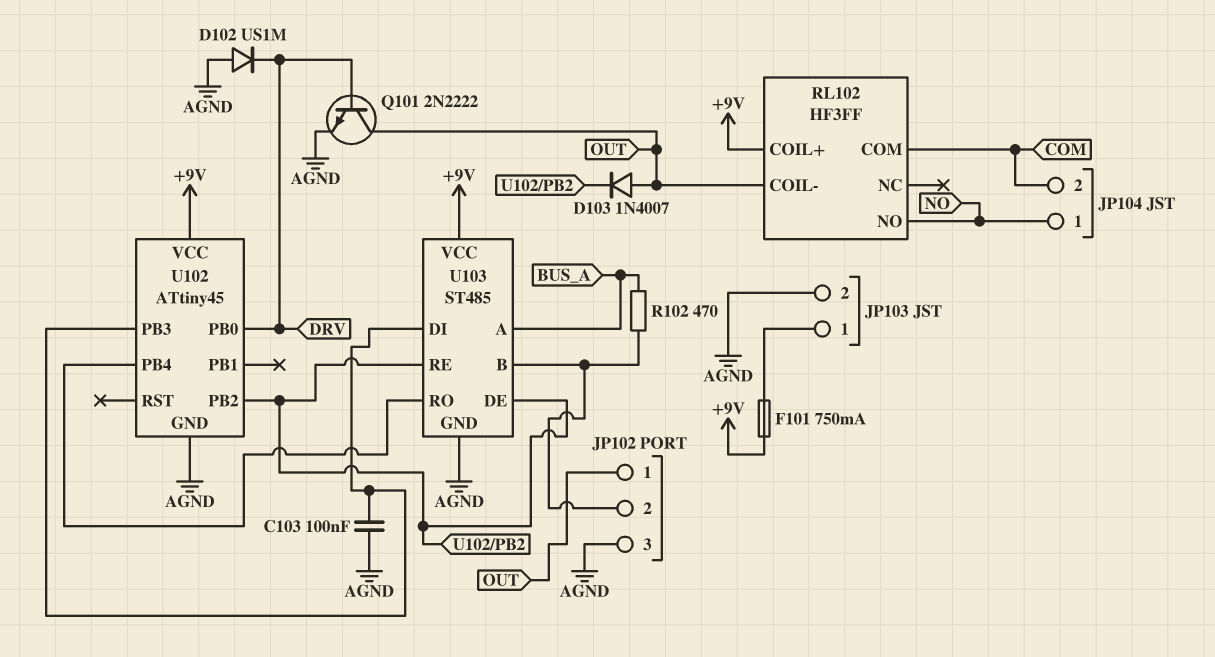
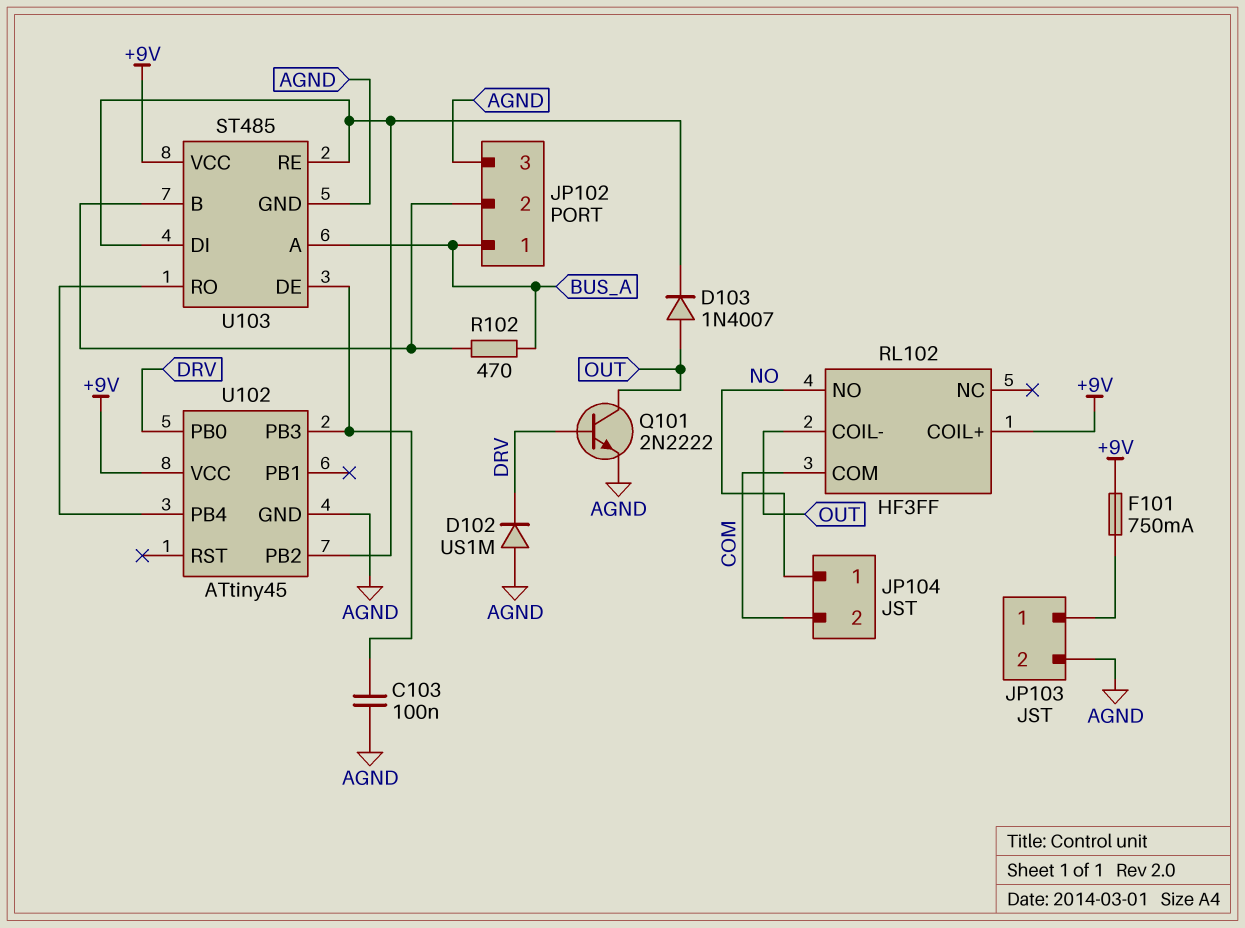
JP102 pin 1: OUT -> BUS_A
U103 pin DE: U102/PB2 -> U102/PB3
U103 pin DI: U102/PB3 -> U102/PB2

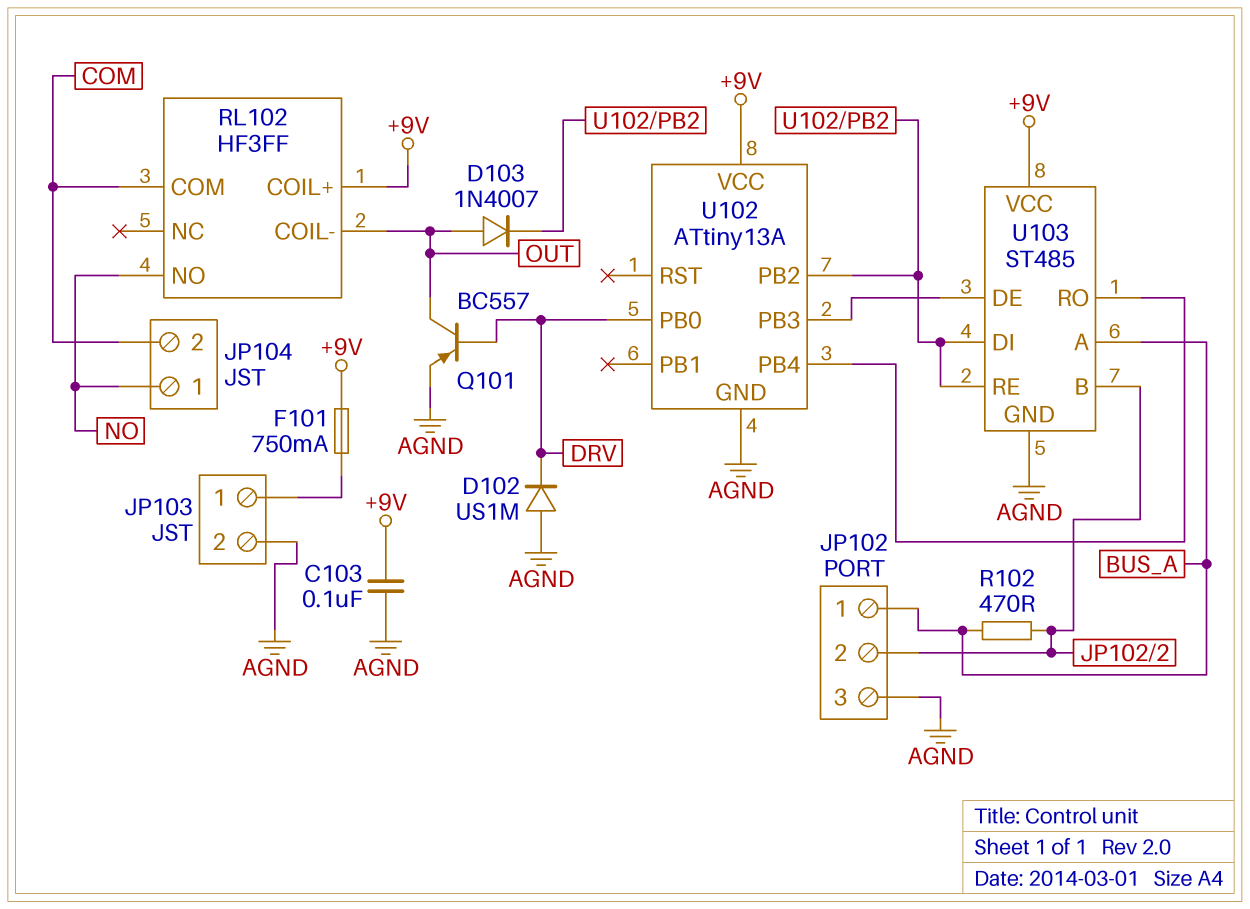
C103: 100nF (AGND, U102/PB3) -> 100nF (+9V, AGND)
Q101: NPN 2N2222 (B DRV, C OUT, E AGND) -> PNP BC557 (B DRV, C OUT, E AGND)
U102: ATtiny45 -> ATtiny13A

